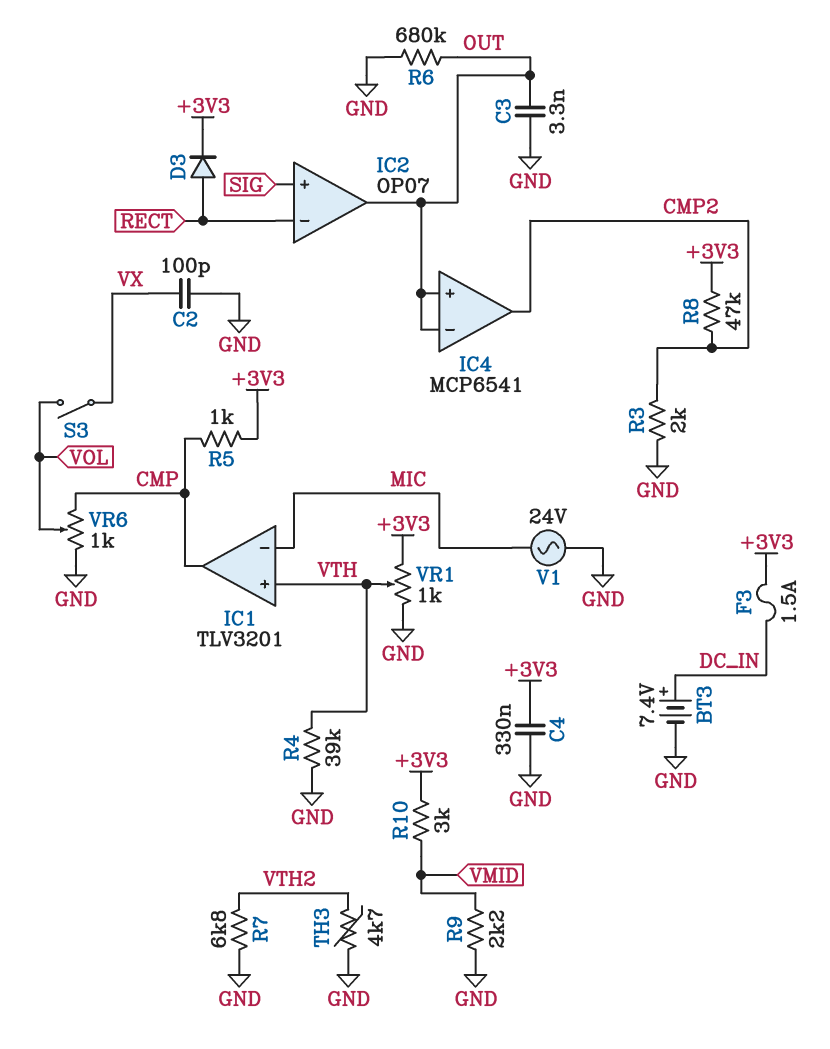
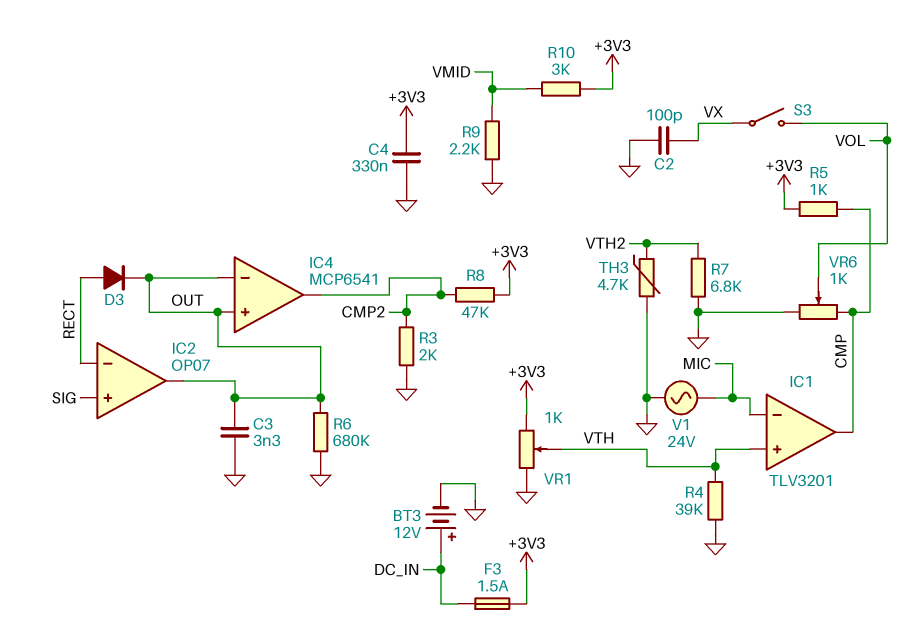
BT3: 7.4V (plus DC_IN, minus GND) -> 12V (plus DC_IN, minus GND)
D3: diode (A RECT, K +3V3) -> diode (A RECT, K OUT)

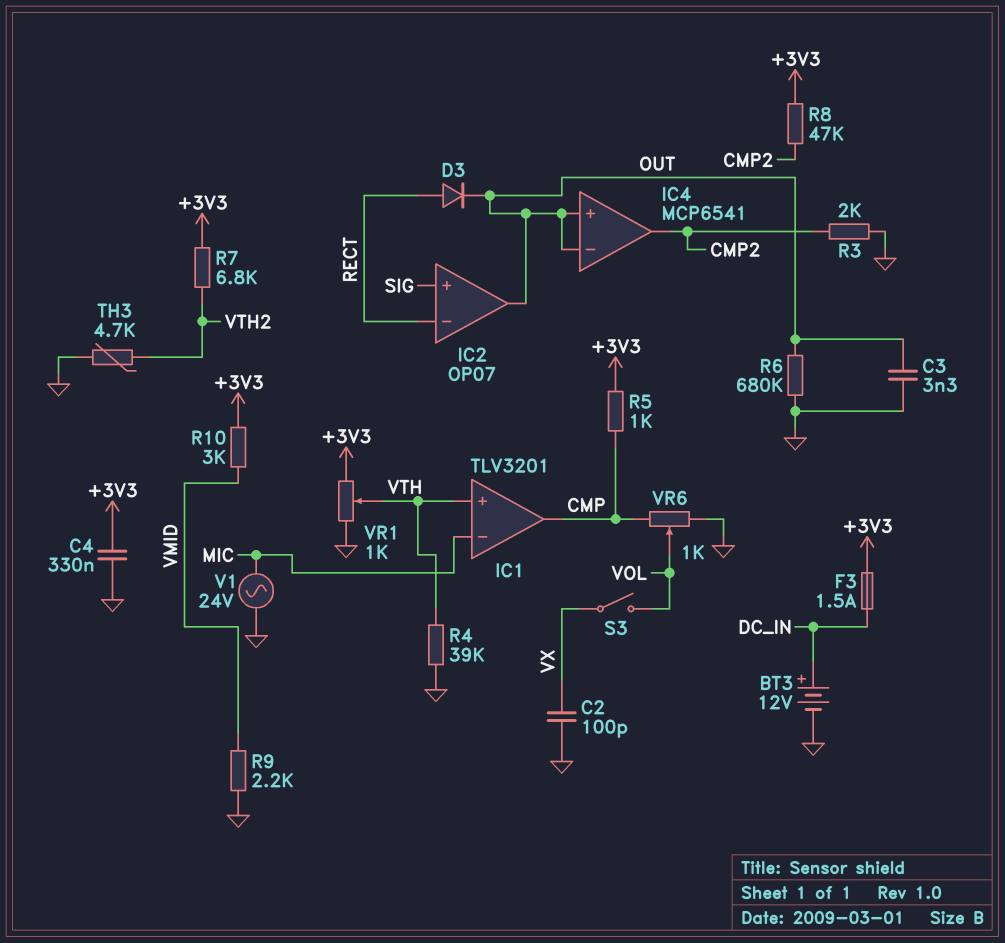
R7: 6.8k (GND, VTH2) -> 6.8k (+3V3, VTH2)

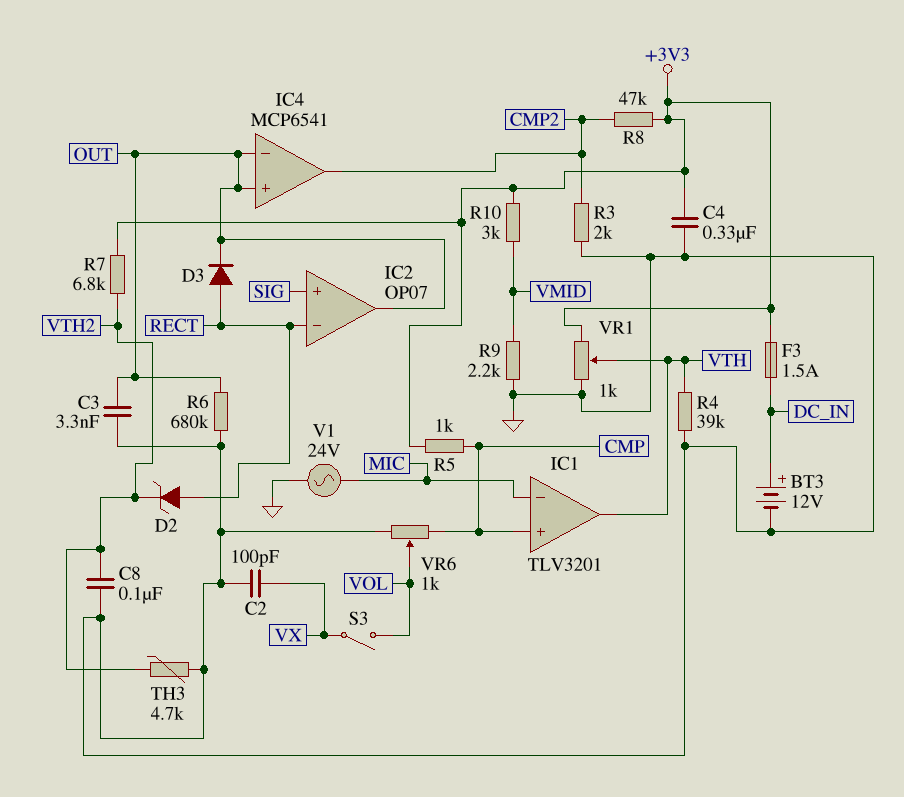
C8: none -> 100nF (GND, VTH2)
D2: none -> zener (A RECT, K VTH2)
IC1 pin in+: VTH -> CMP
IC1 pin out: CMP -> VTH

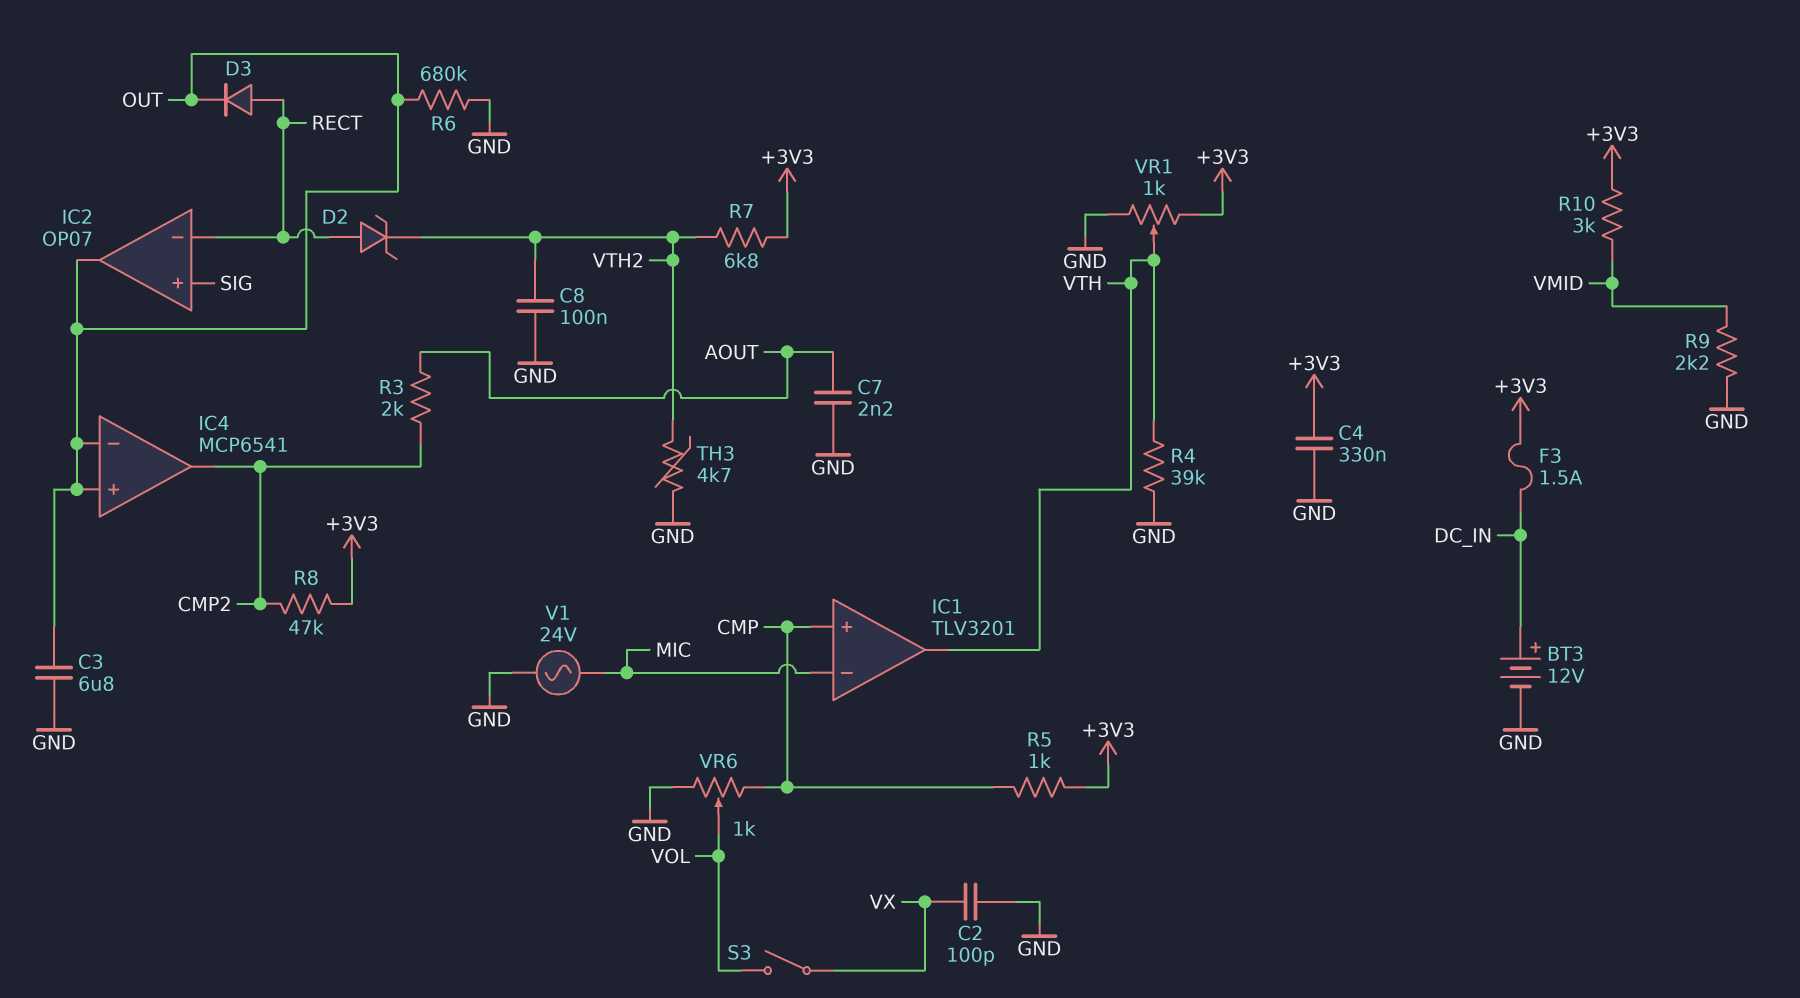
C3: 3.3nF (GND, OUT) -> 6.8uF (GND, OUT)
C7: none -> 2.2nF (AOUT, GND)
R3: 2k (CMP2, GND) -> 2k (AOUT, CMP2)

